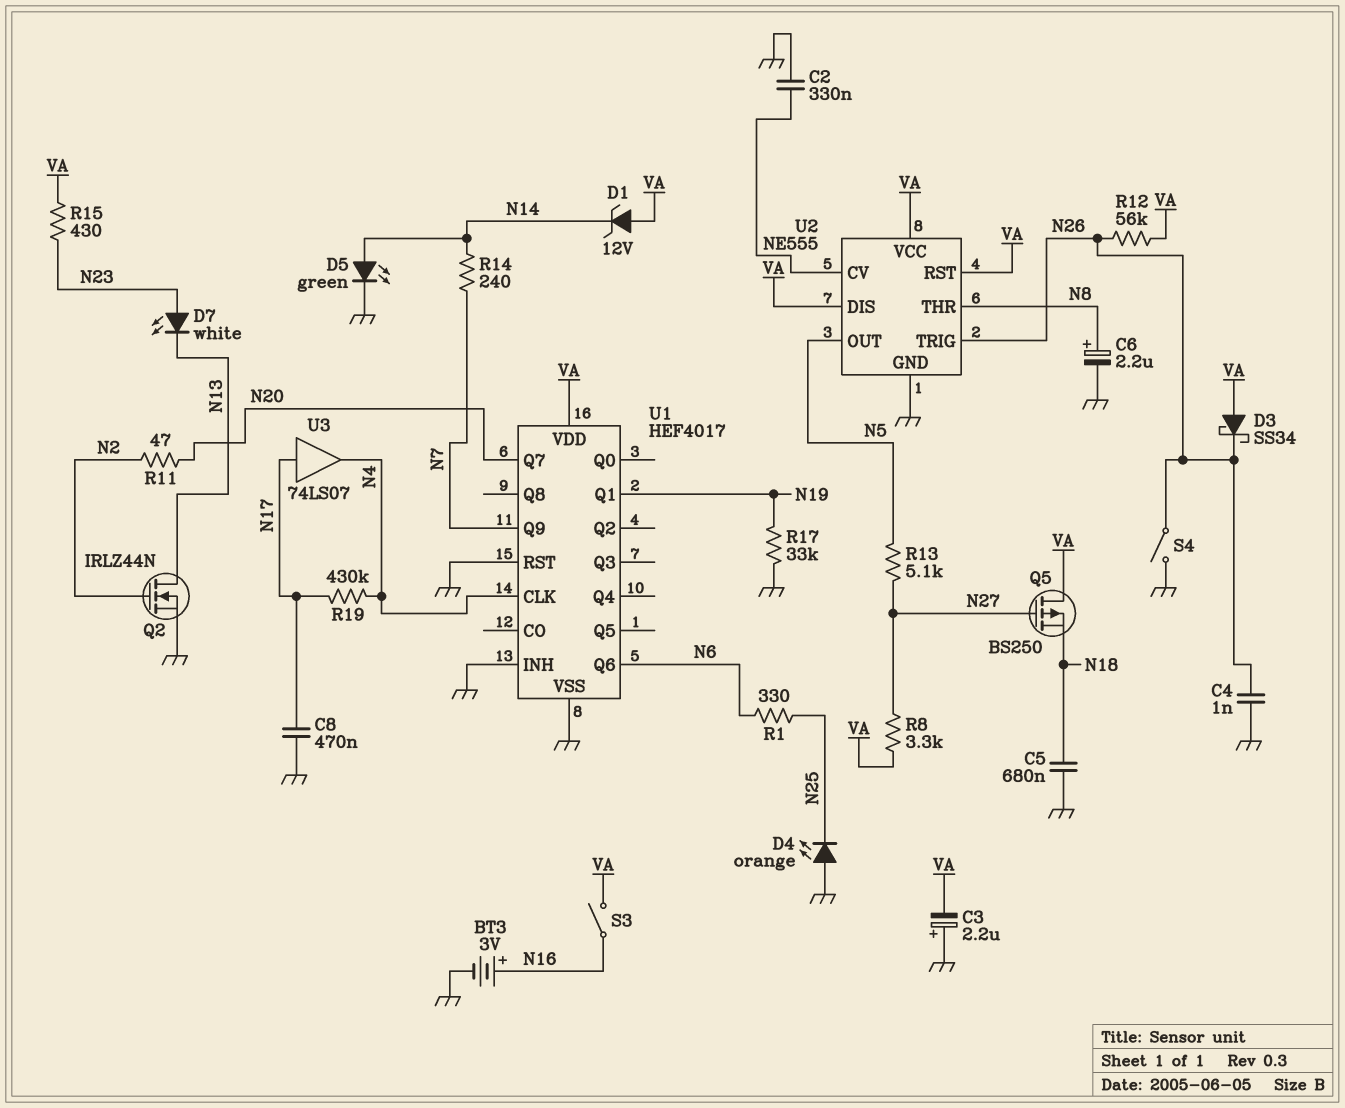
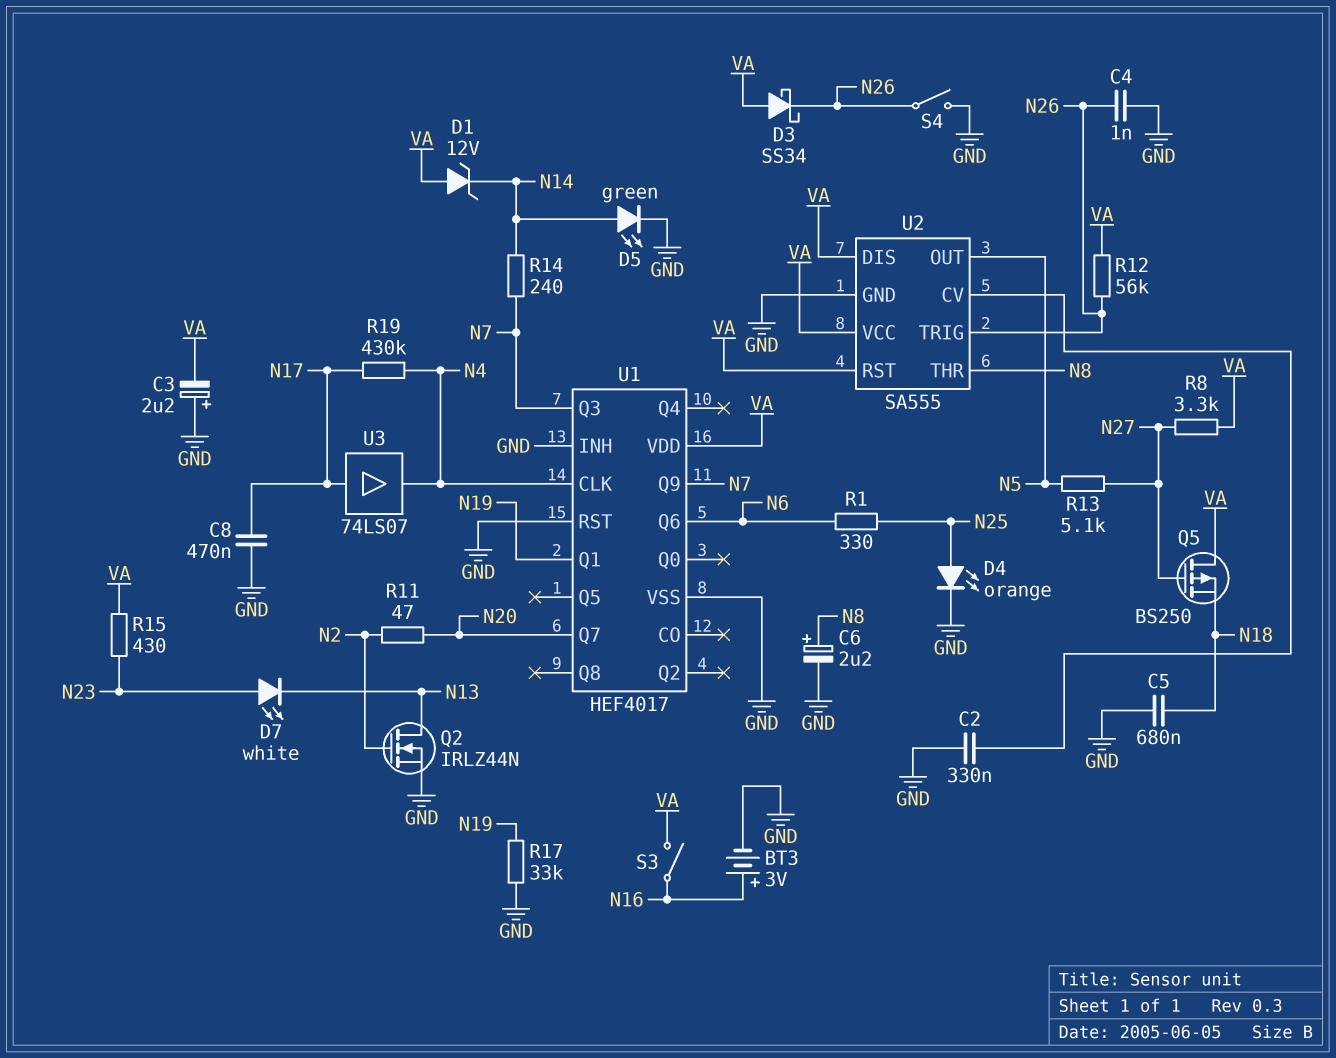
D4: LED orange (A GND, K N25) -> LED orange (A N25, K GND)
U1 pin Q3: none -> N7
U2: NE555 -> SA555

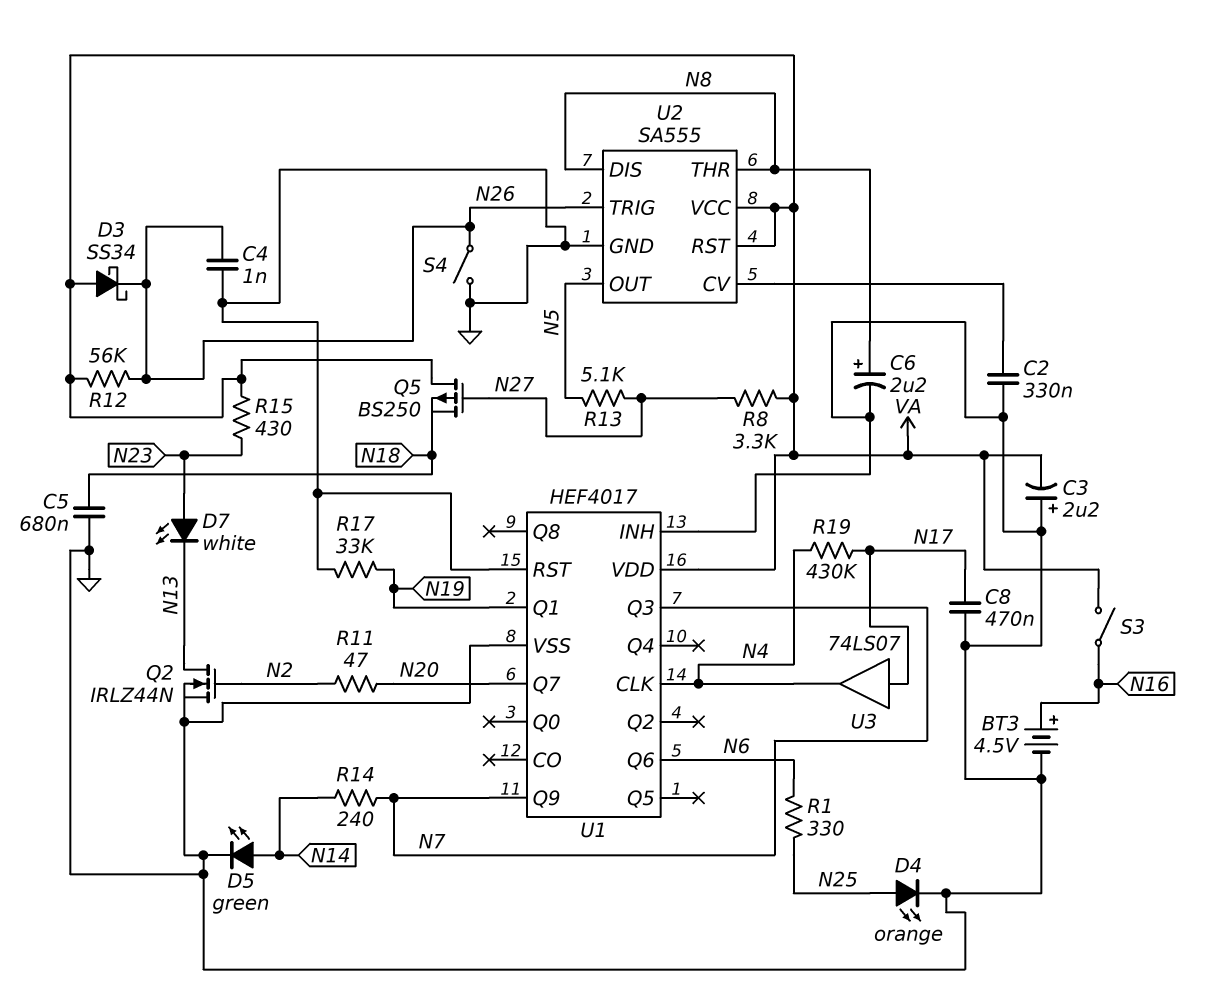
BT3: 3V (plus N16, minus GND) -> 4.5V (plus N16, minus GND)
D1: zener 12V (A VA, K N14) -> none
U2 pin DIS: VA -> N8

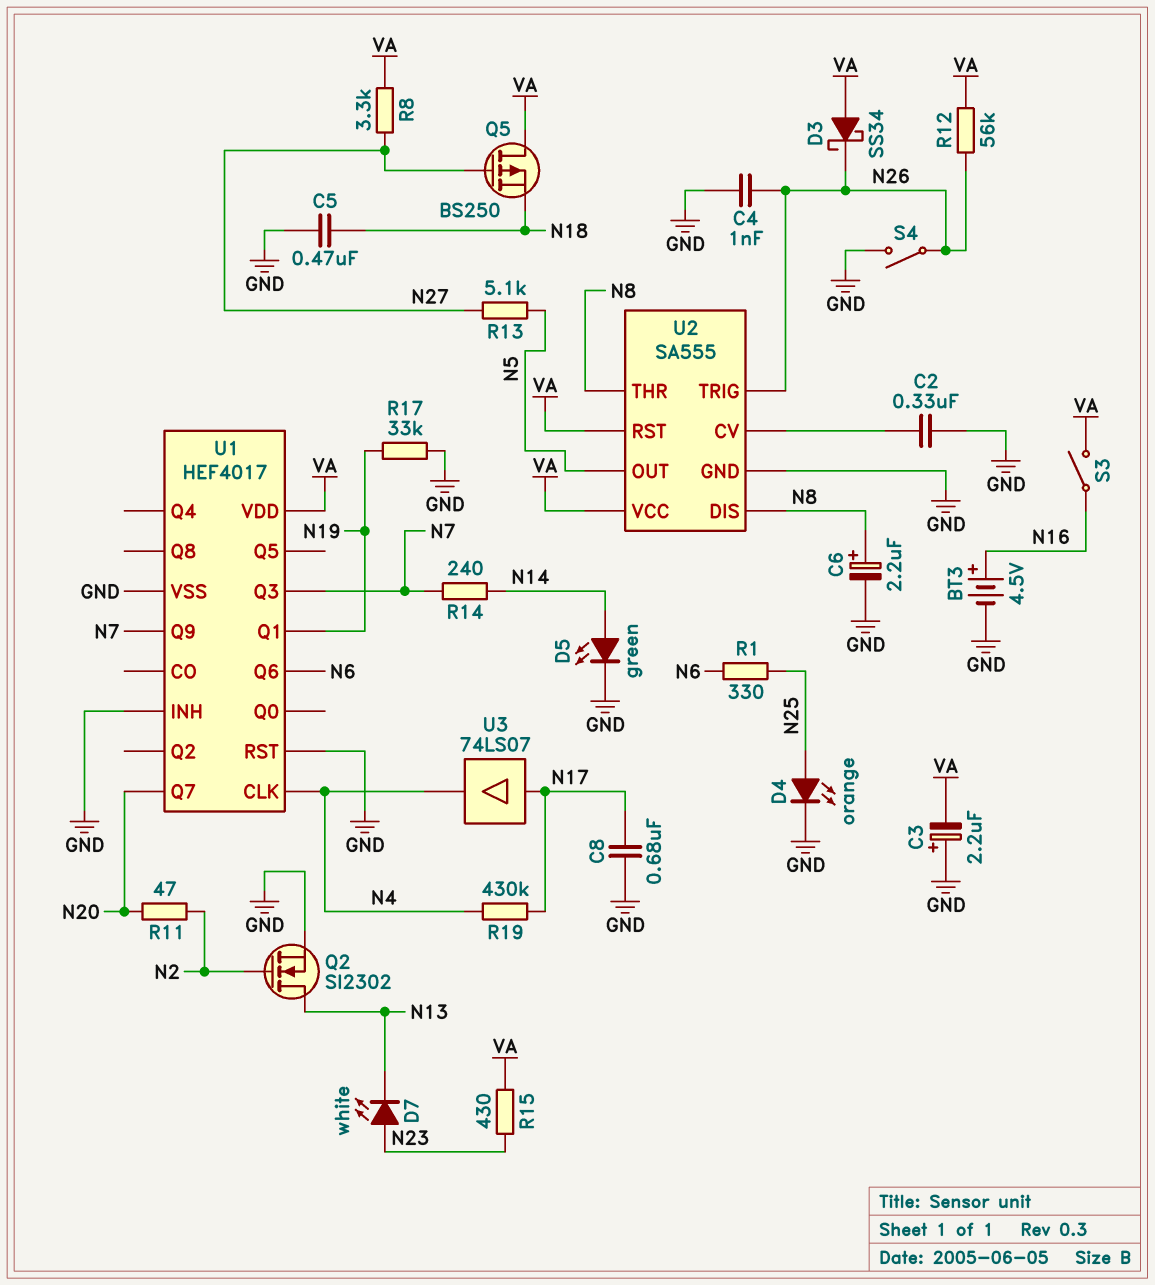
C5: 680nF (GND, N18) -> 470nF (GND, N18)
C8: 470nF (GND, N17) -> 680nF (GND, N17)
Q2: NMOS IRLZ44N (G N2, D N13, S GND) -> NMOS SI2302 (G N2, D N13, S GND)

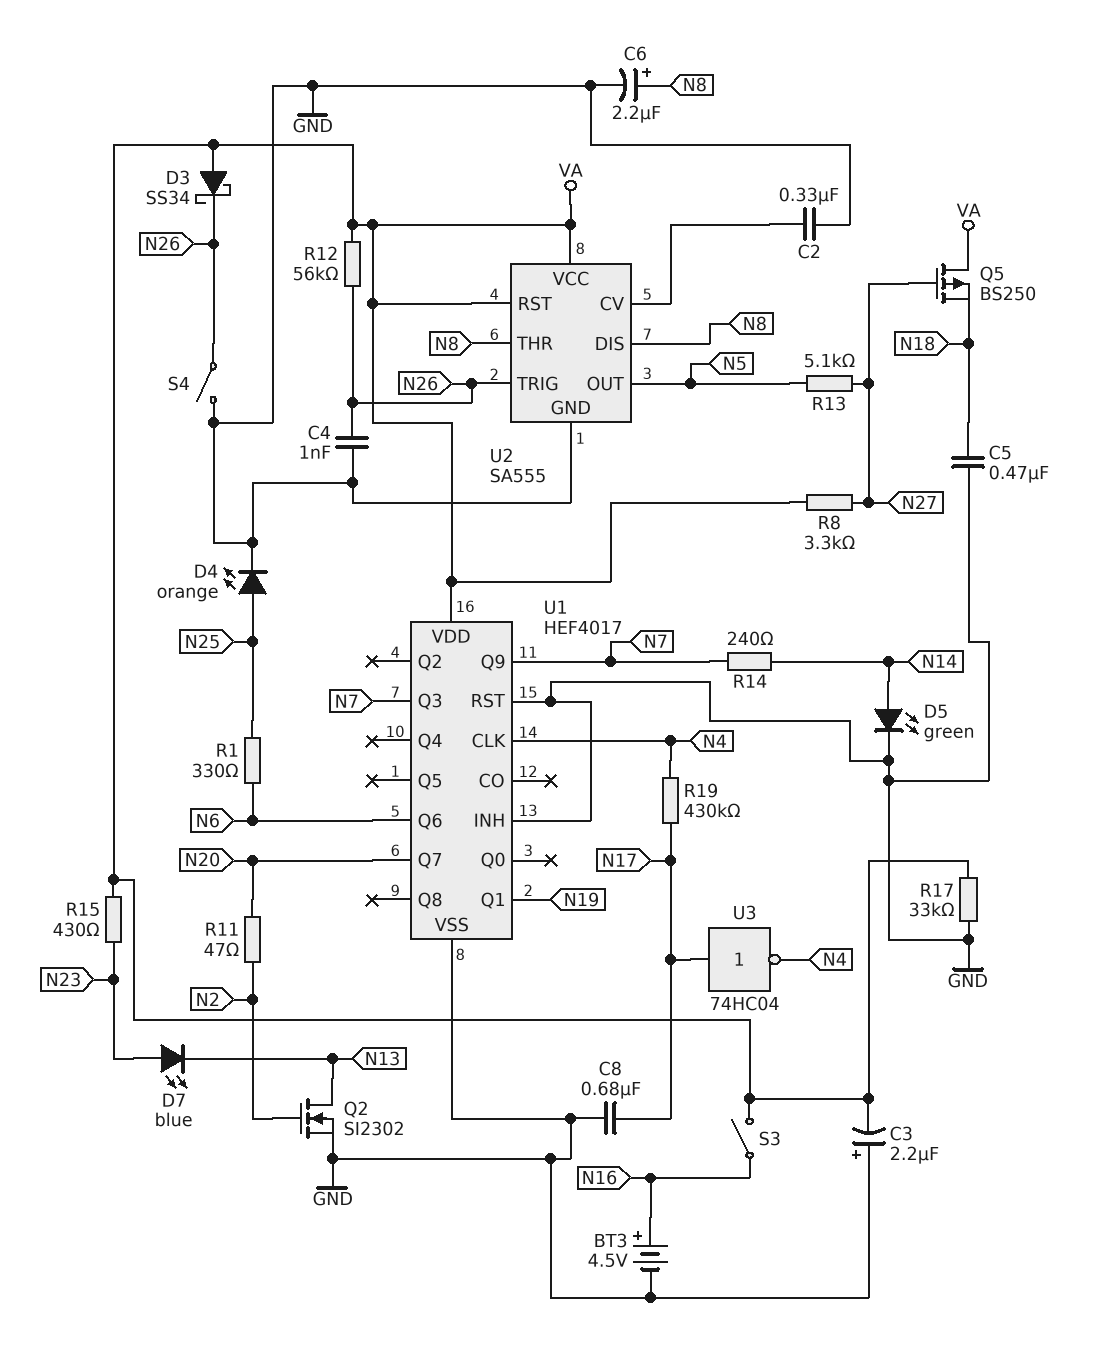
D7: LED white (A N23, K N13) -> LED blue (A N23, K N13)
R17: 33k (GND, N19) -> 33k (GND, VA)
U3: buffer 74LS07 (in N17, out N4) -> NOT 74HC04 (in N17, out N4)

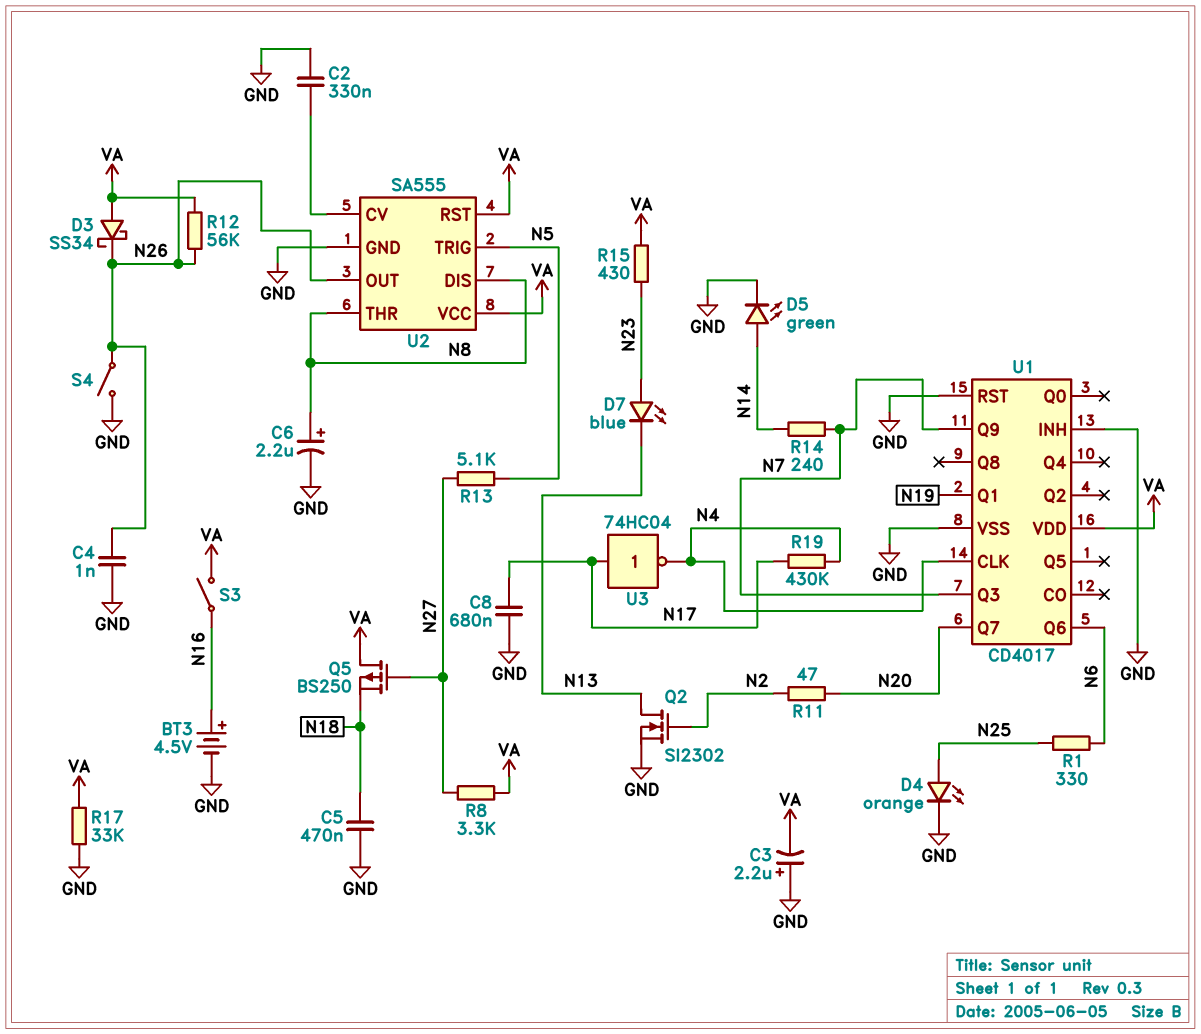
U1: HEF4017 -> CD4017
U2 pin OUT: N5 -> N26
U2 pin TRIG: N26 -> N5

